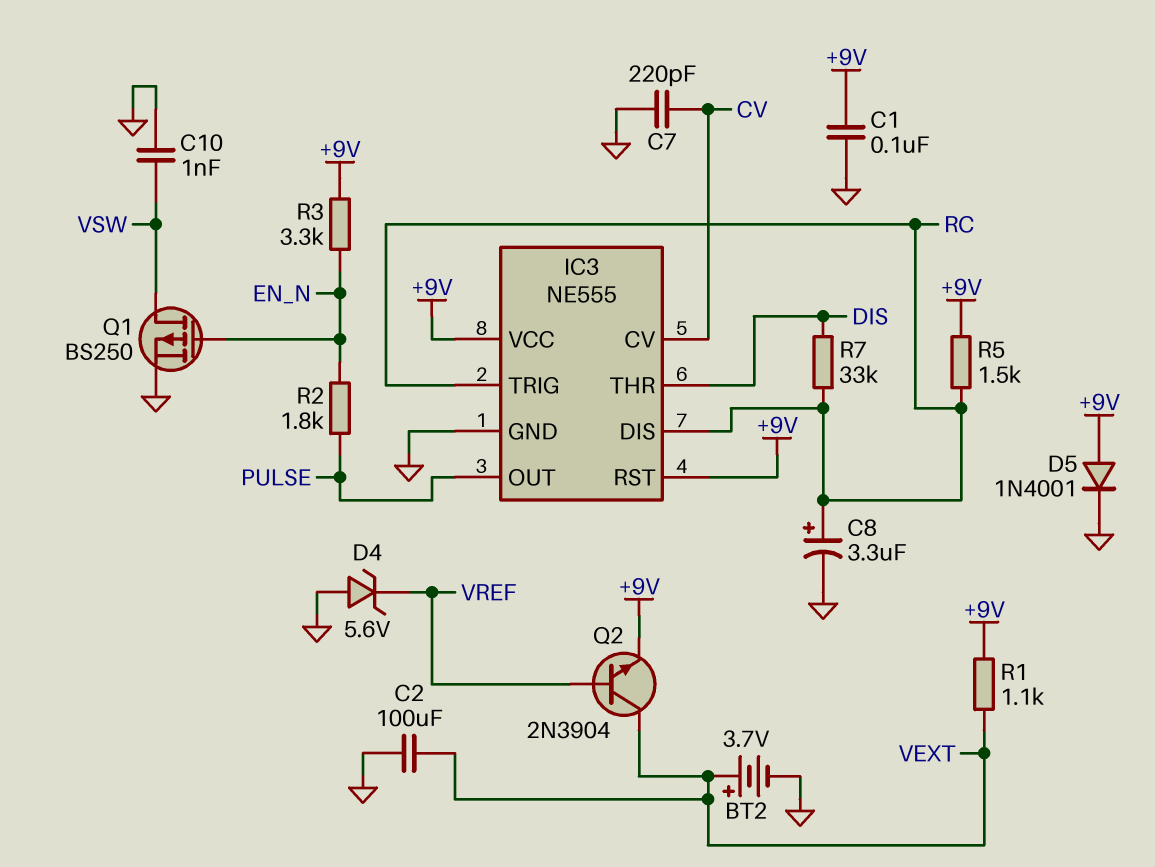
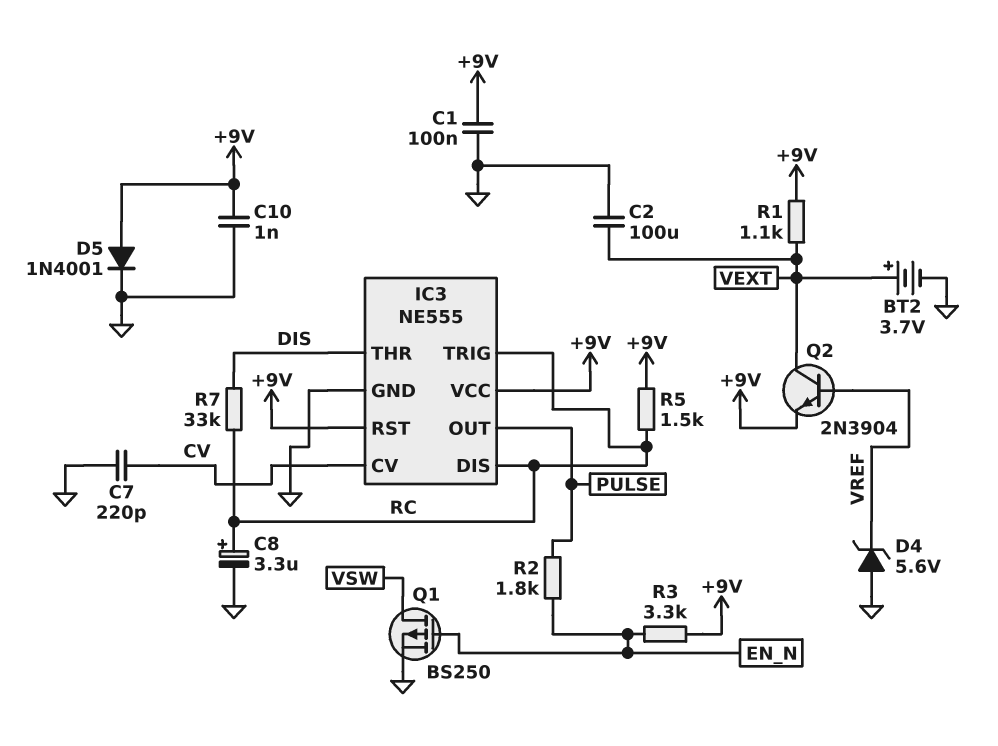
C10: 1nF (GND, VSW) -> 1nF (+9V, GND)

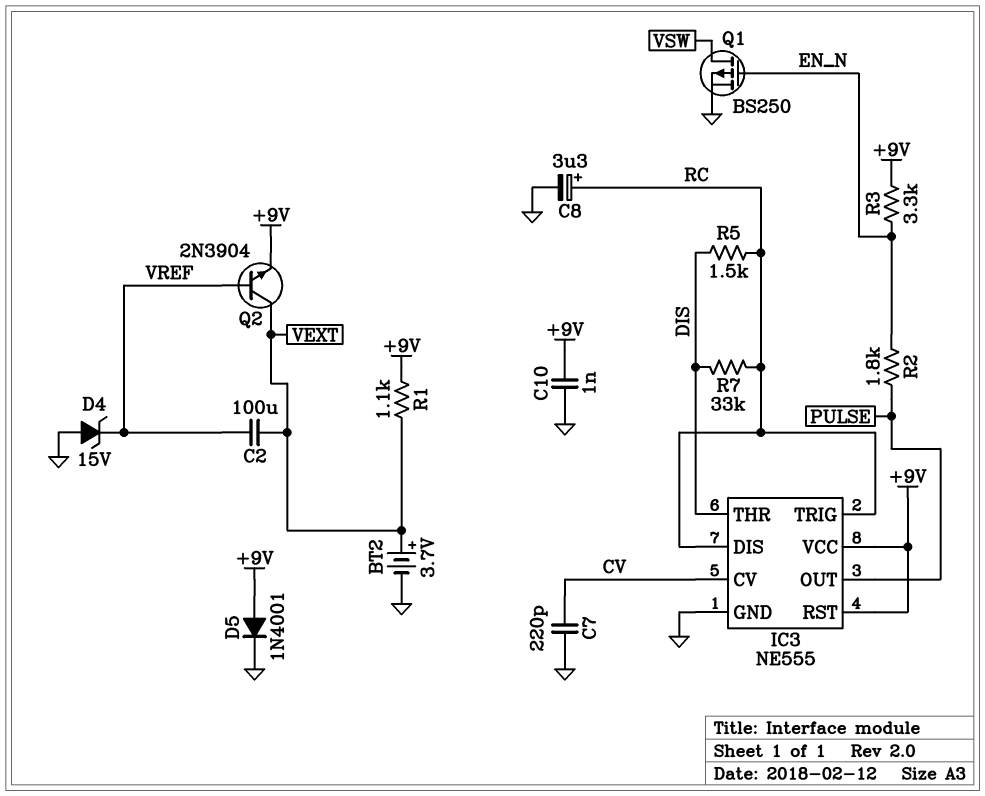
C1: 100nF (+9V, GND) -> none
C2: 100uF (GND, VEXT) -> 100uF (VEXT, VREF)
D4: zener 5.6V (A GND, K VREF) -> zener 15V (A GND, K VREF)
R5: 1.5k (+9V, RC) -> 1.5k (DIS, RC)

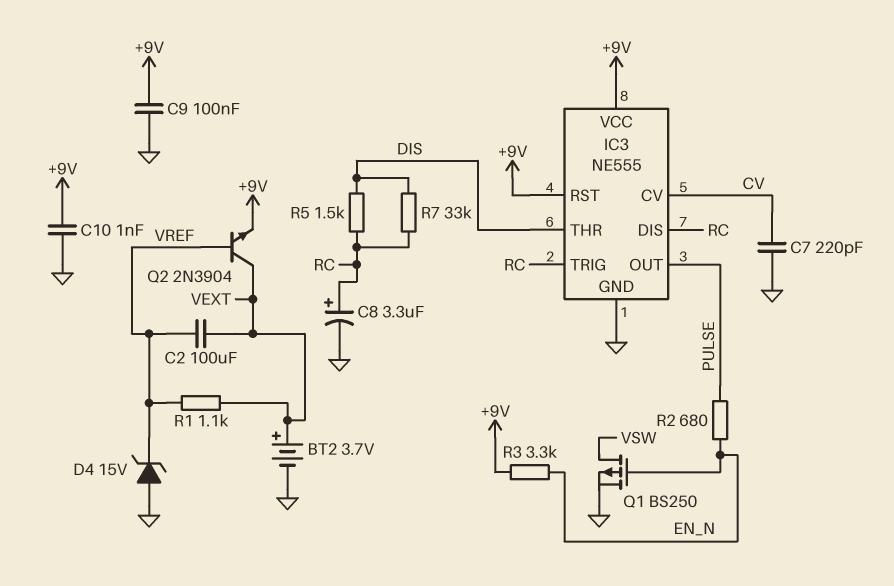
C9: none -> 100nF (+9V, GND)
D5: diode 1N4001 (A +9V, K GND) -> none
R1: 1.1k (+9V, VEXT) -> 1.1k (VEXT, VREF)
R2: 1.8k (EN_N, PULSE) -> 680 (EN_N, PULSE)

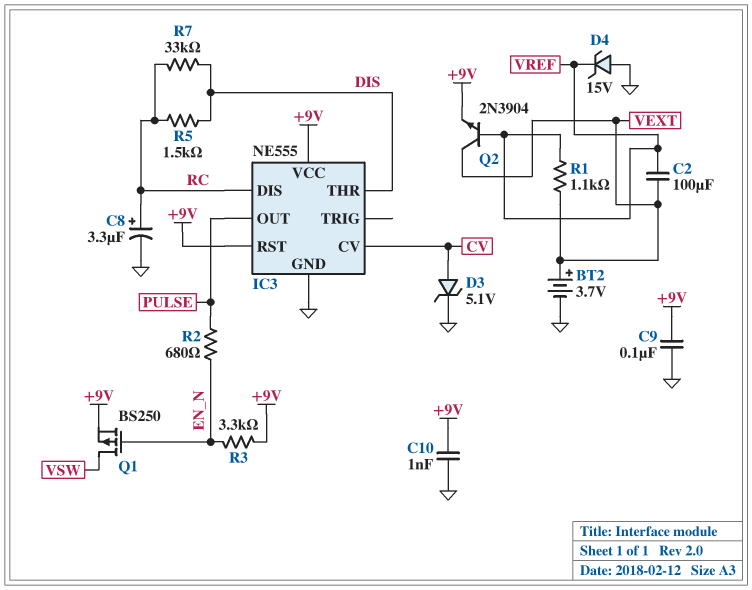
C7: 220pF (CV, GND) -> none
D3: none -> zener 5.1V (A CV, K GND)
IC3 pin TRIG: RC -> none
Q1: PMOS BS250 (G EN_N, D VSW, S GND) -> PMOS BS250 (G EN_N, D VSW, S +9V)

